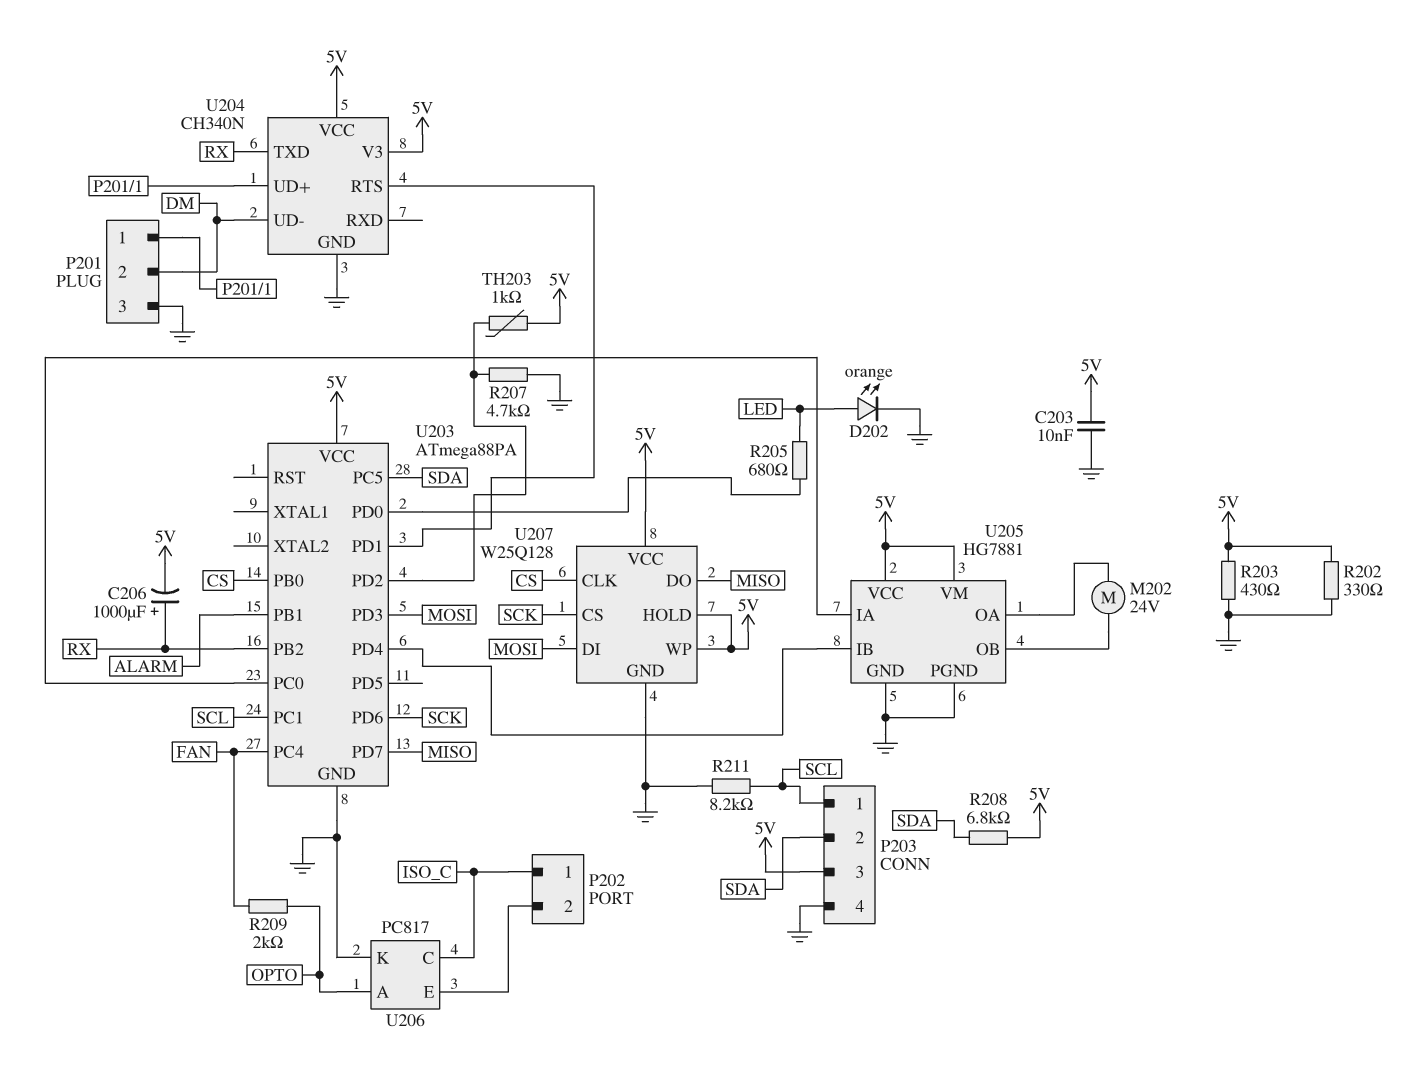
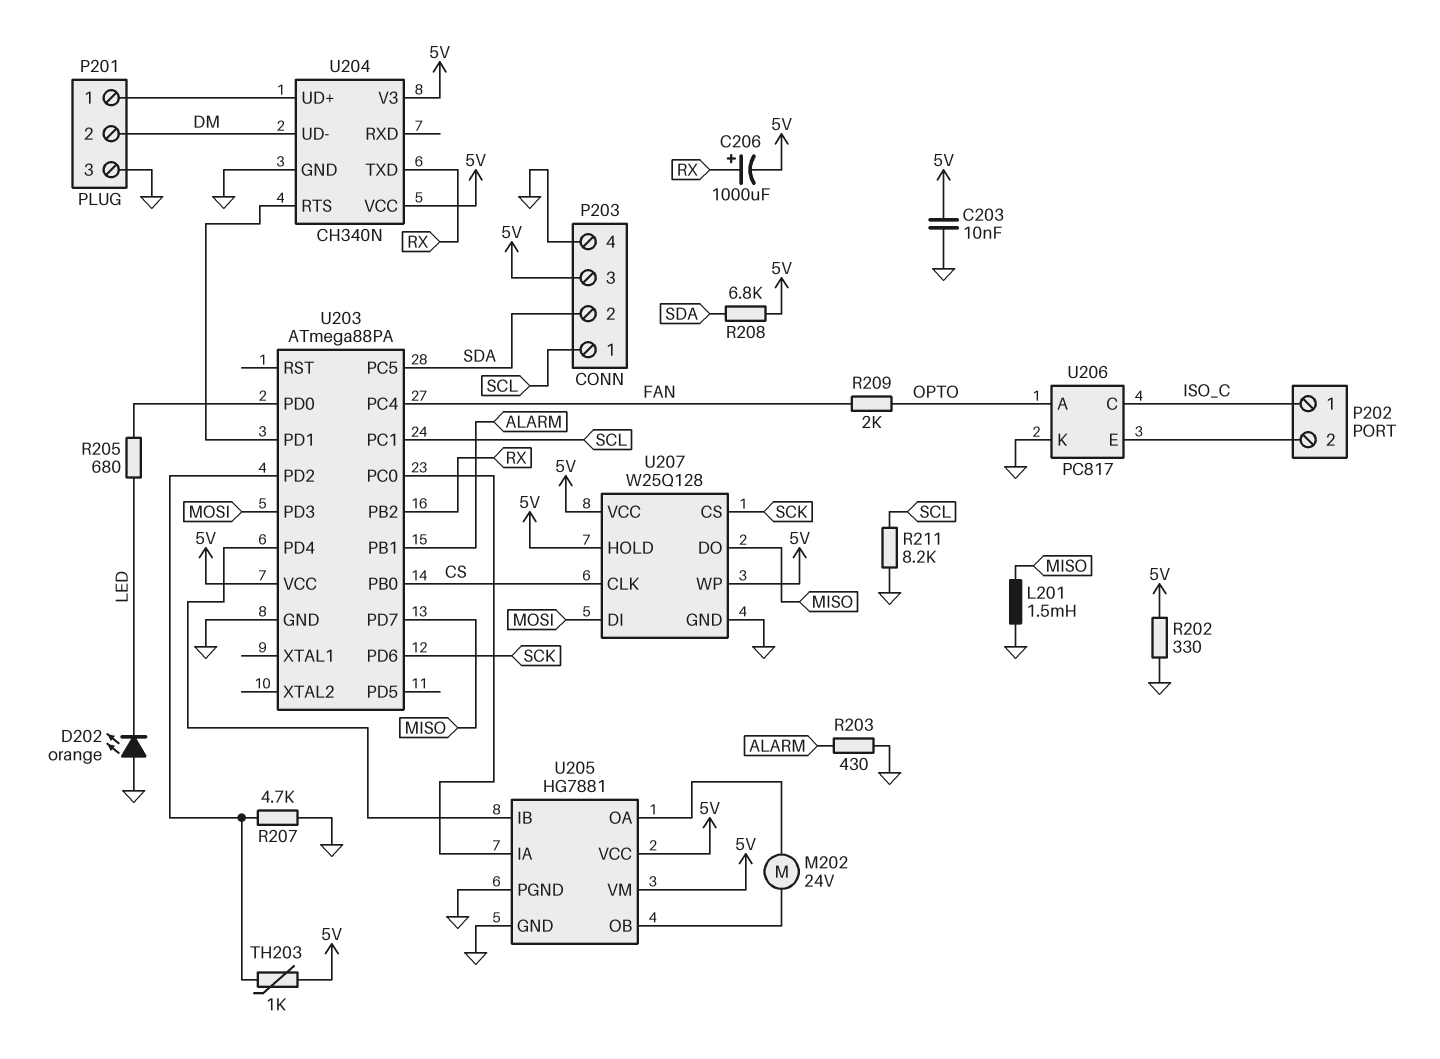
D202: LED orange (A LED, K GND) -> LED orange (A GND, K LED)
L201: none -> 1.5mH (GND, MISO)
R203: 430 (5V, GND) -> 430 (ALARM, GND)

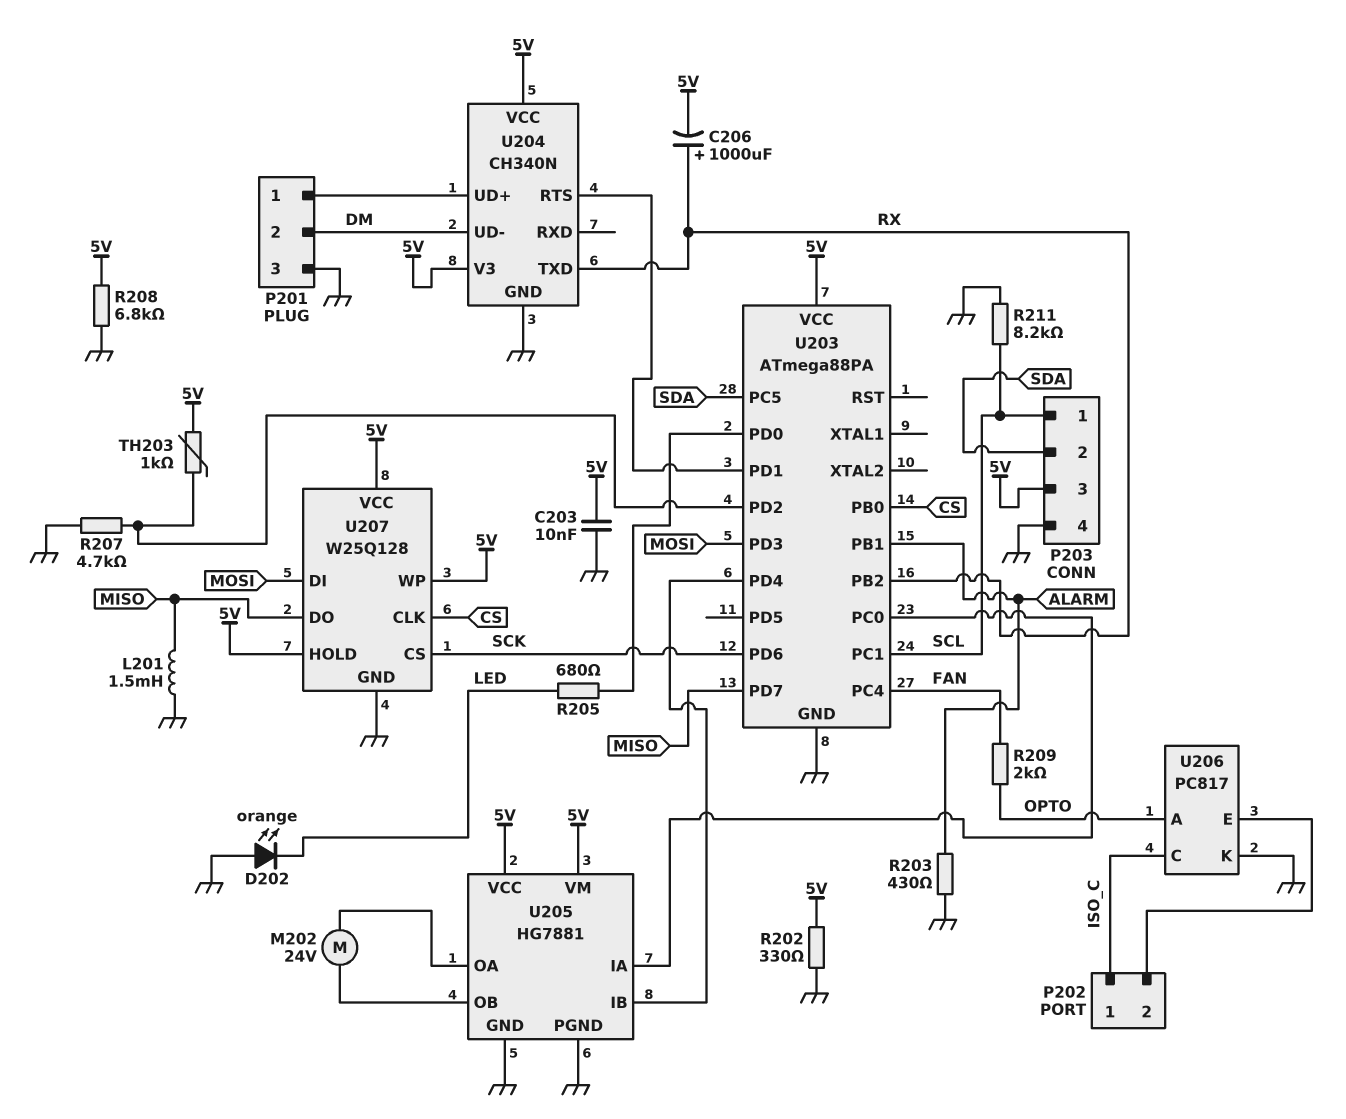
R208: 6.8k (5V, SDA) -> 6.8k (5V, GND)

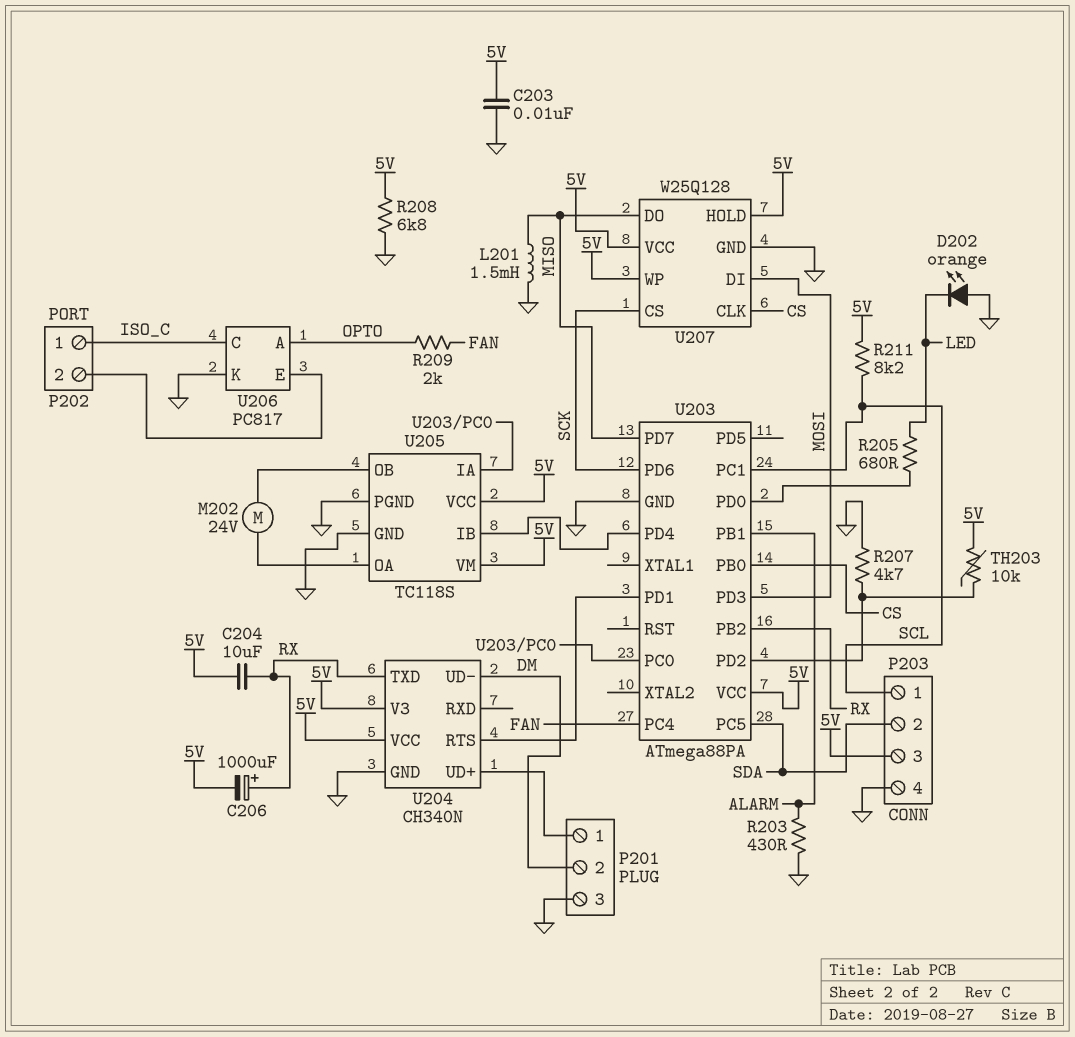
C204: none -> 10uF (5V, RX)
R202: 330 (5V, GND) -> none
R211: 8.2k (GND, SCL) -> 8.2k (5V, SCL)
TH203: 1k (5V, U203/PD2) -> 10k (5V, U203/PD2)
U205: HG7881 -> TC118S

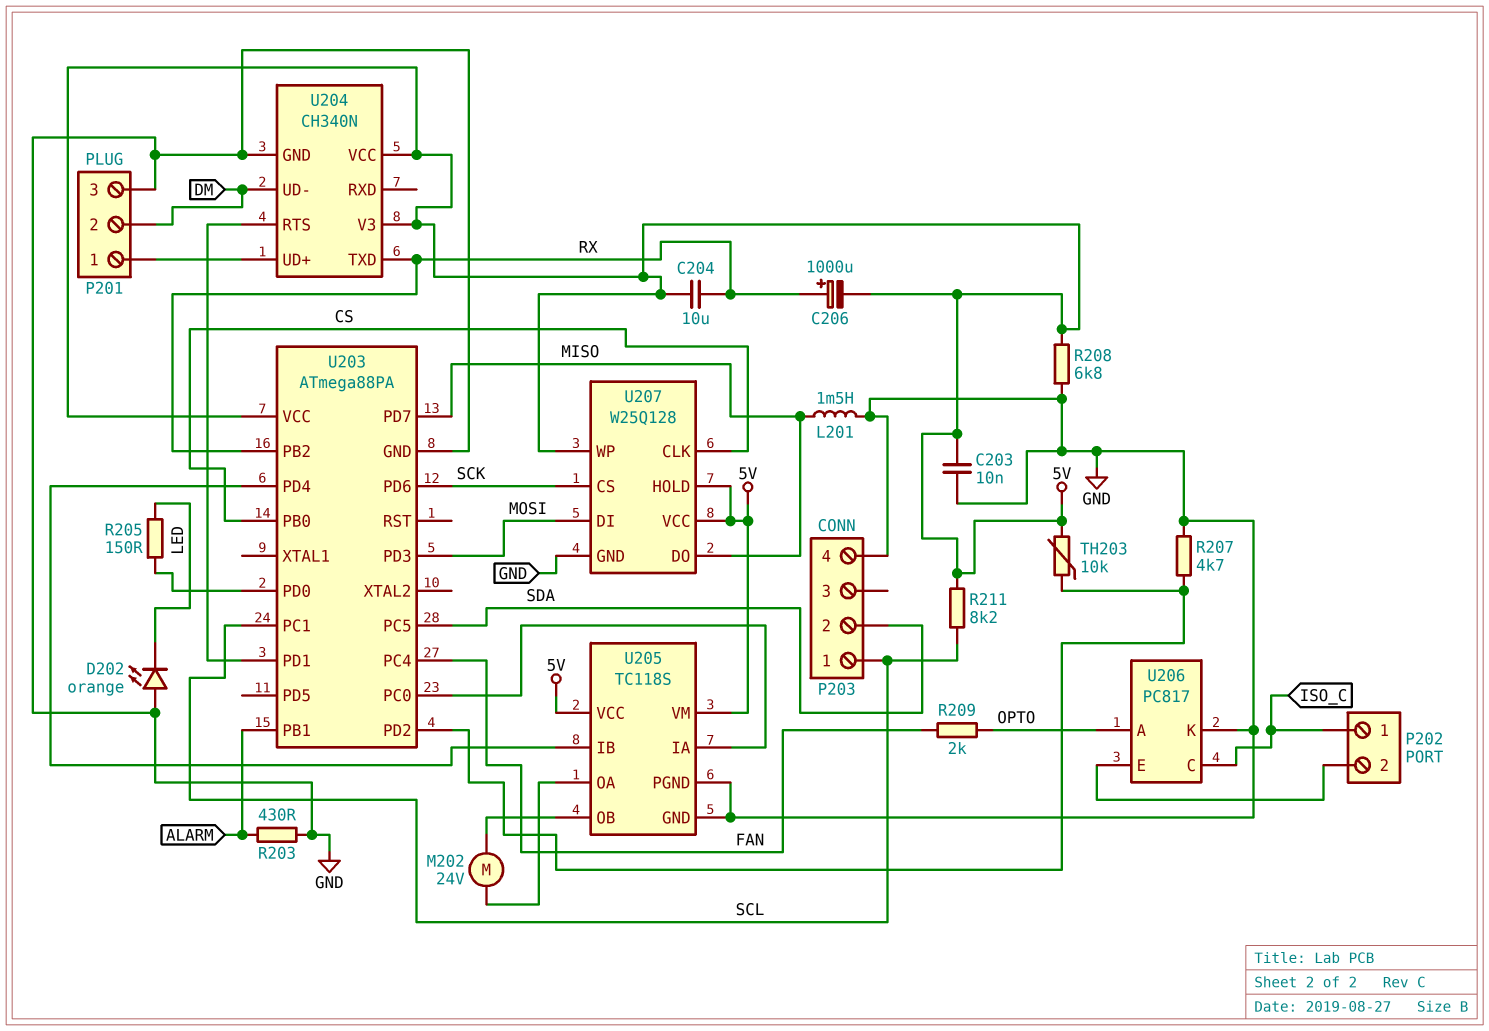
P203 pin 3: 5V -> none
R205: 680 (LED, U203/PD0) -> 150 (LED, U203/PD0)

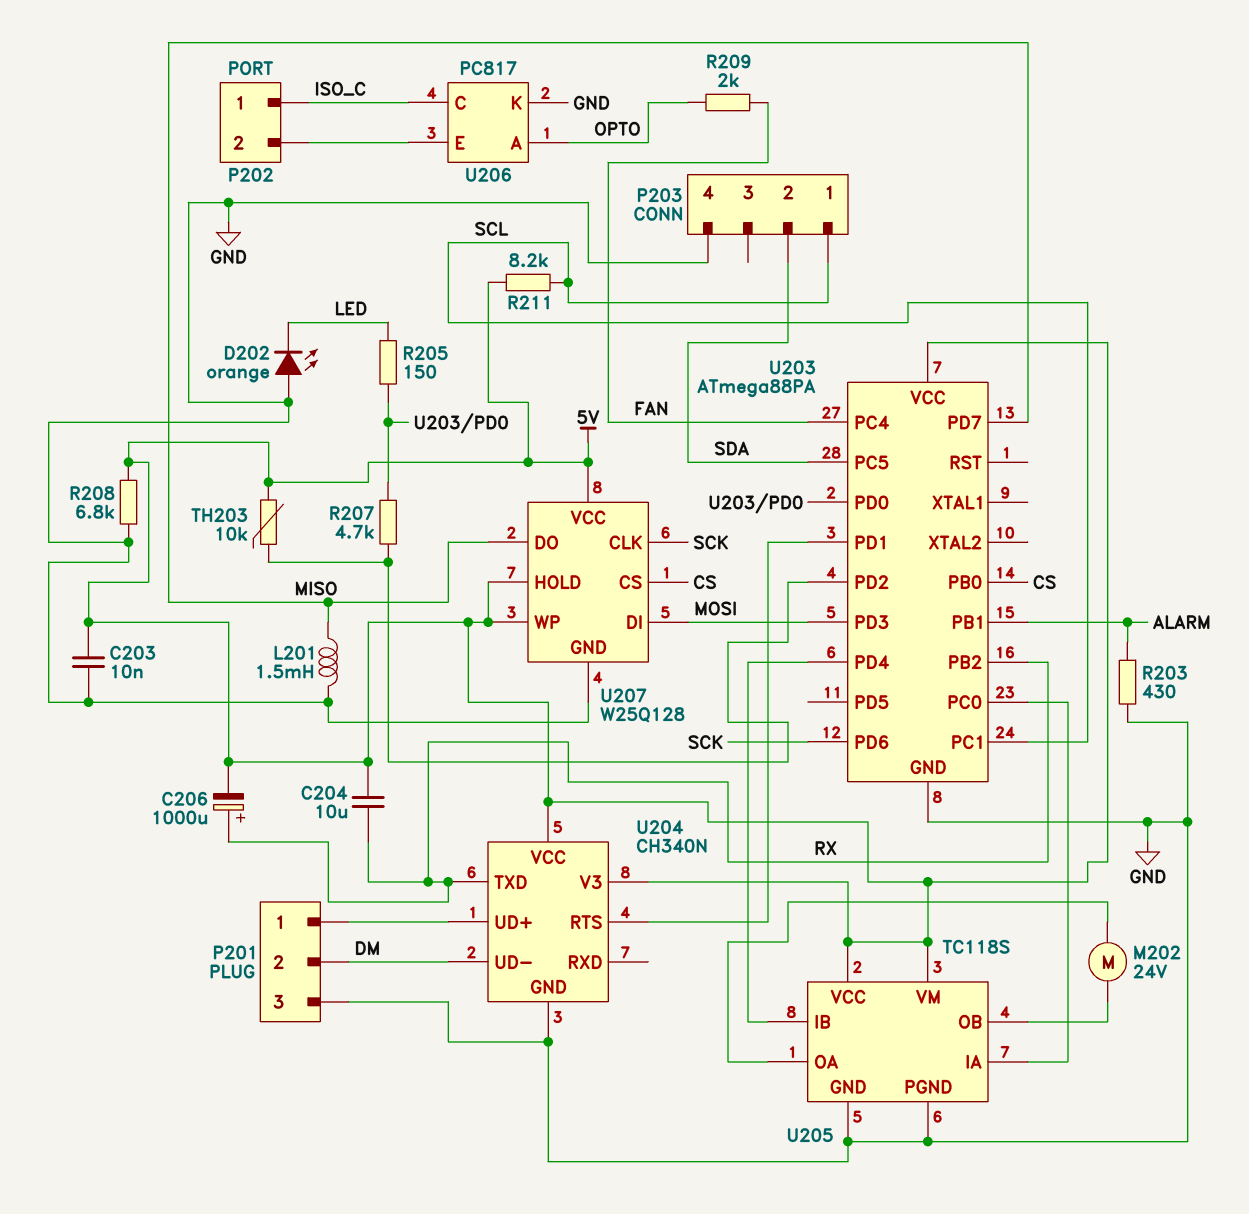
R207: 4.7k (GND, U203/PD2) -> 4.7k (U203/PD0, U203/PD2)
U207 pin CLK: CS -> SCK
U207 pin CS: SCK -> CS

